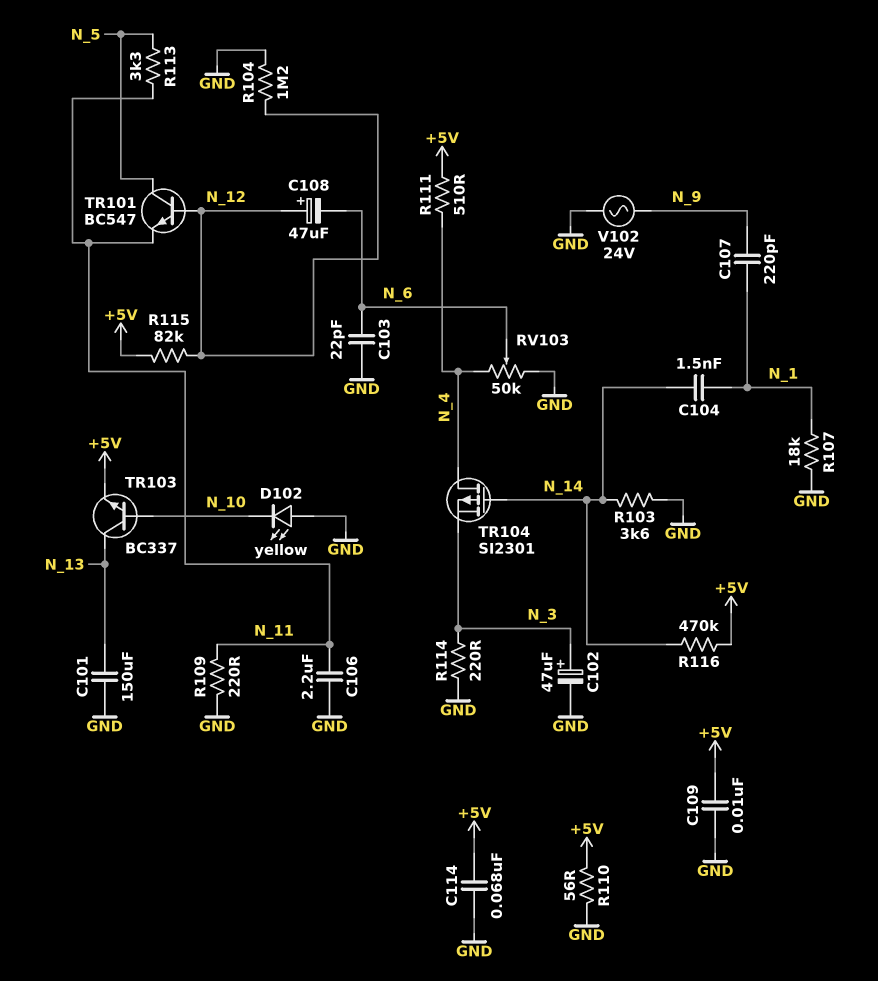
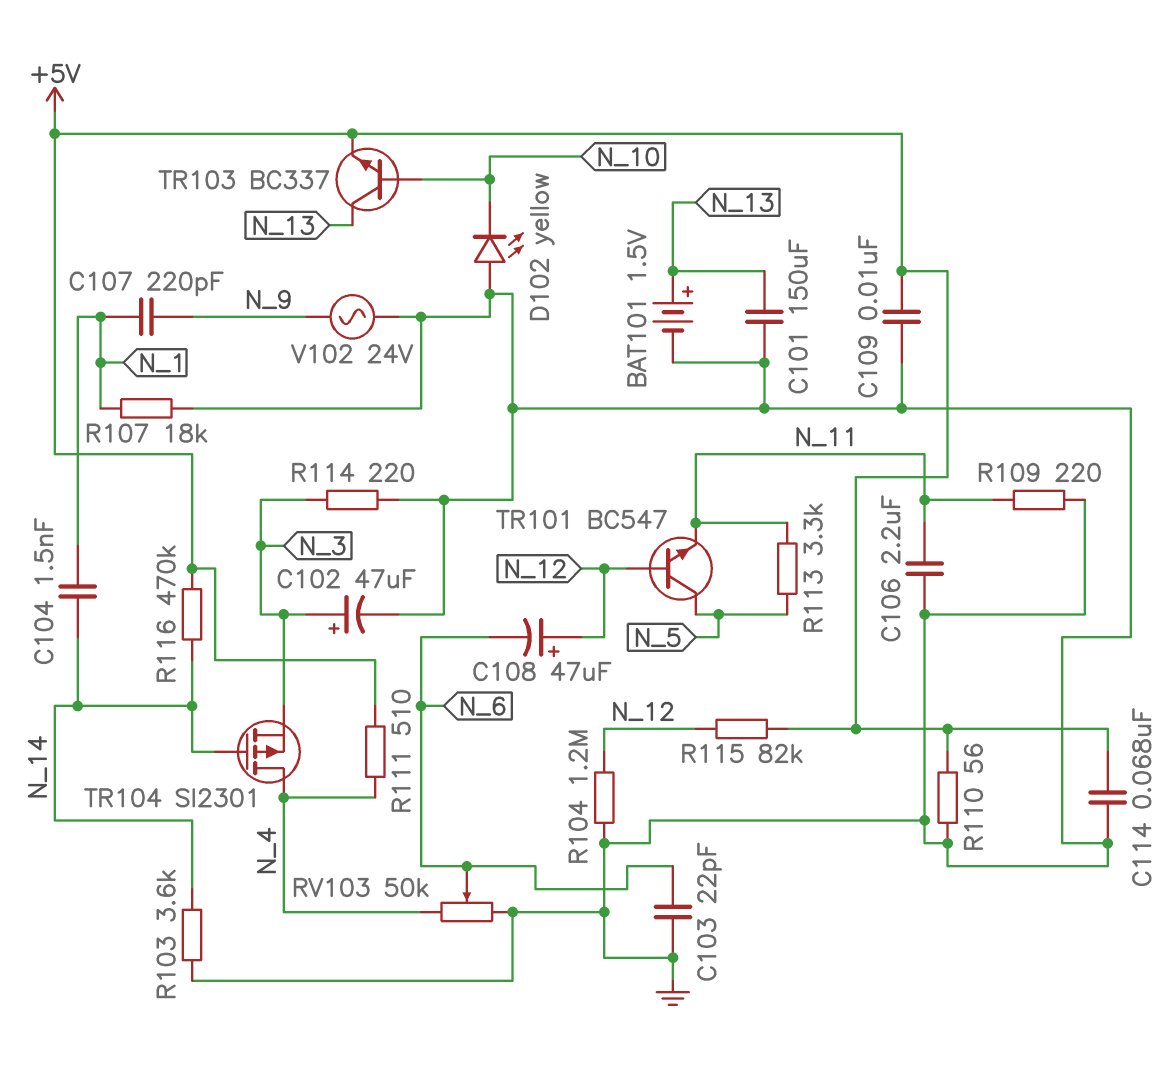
BAT101: none -> 1.5V (plus N_13, minus GND)

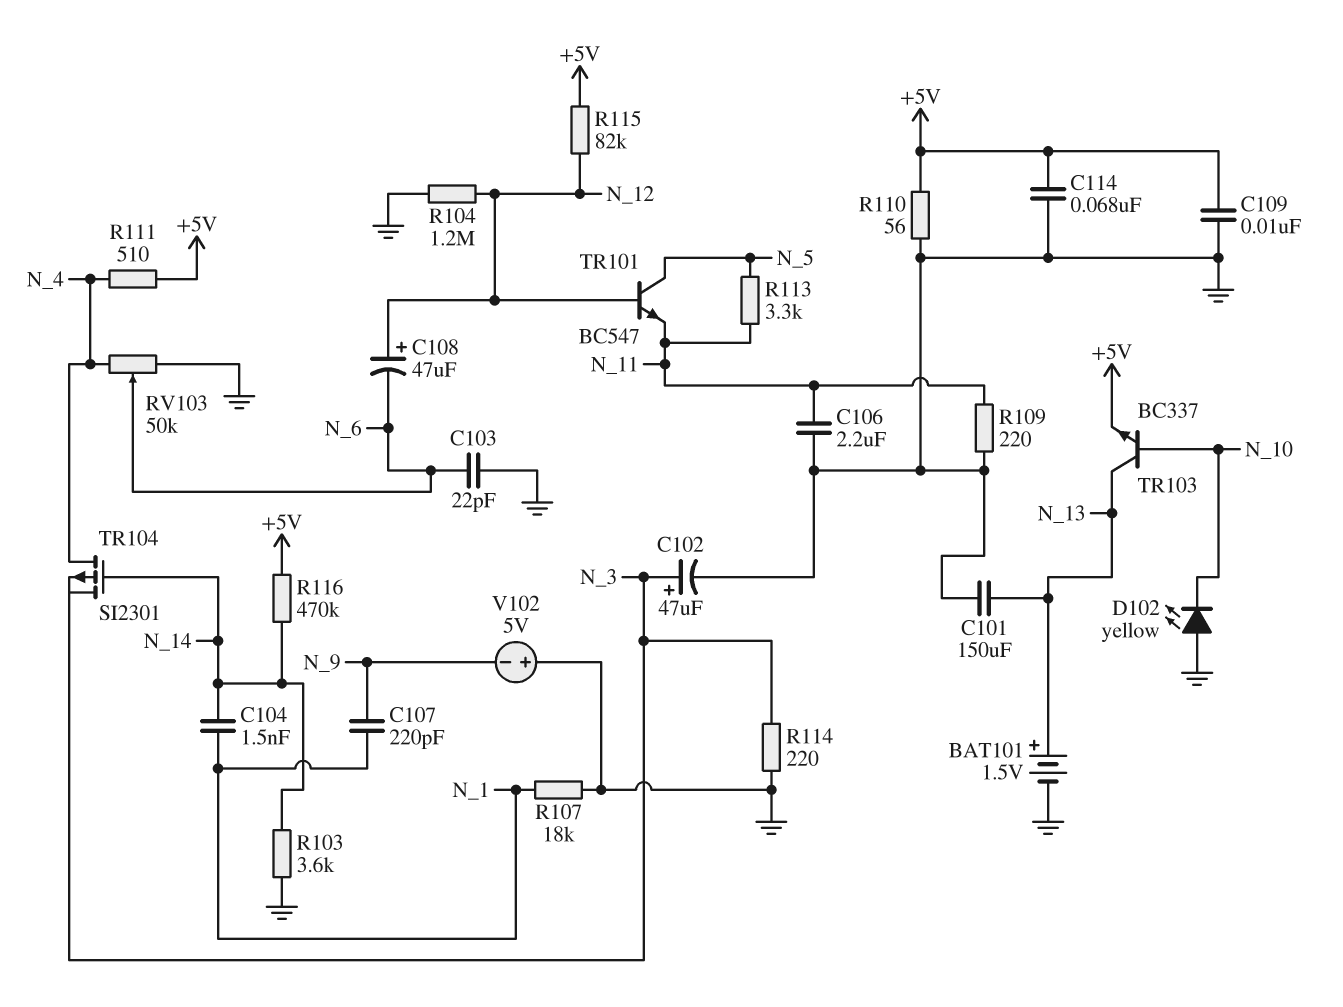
V102: AC 24V (GND, N_9) -> 5V (plus GND, minus N_9)

